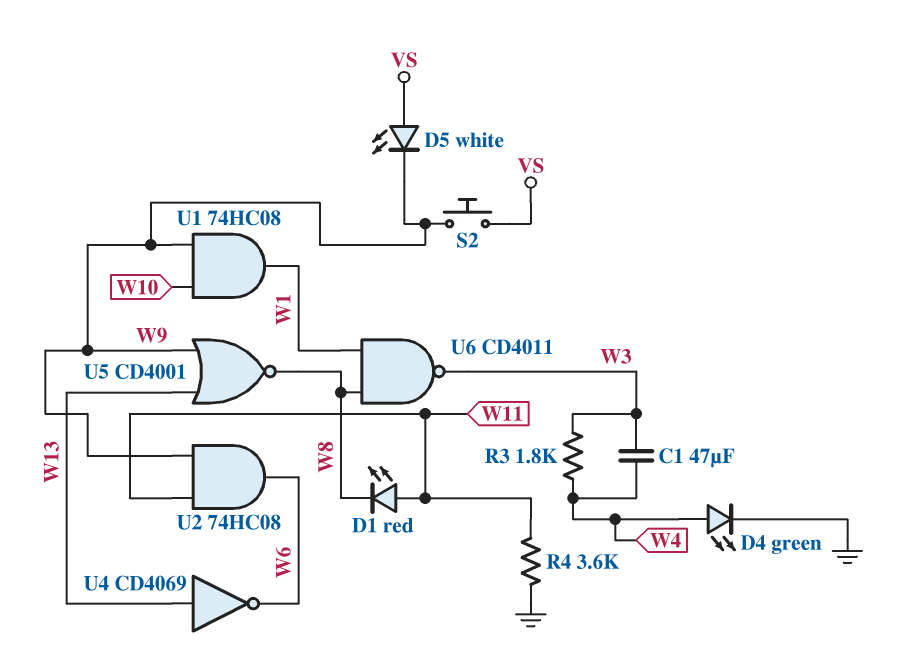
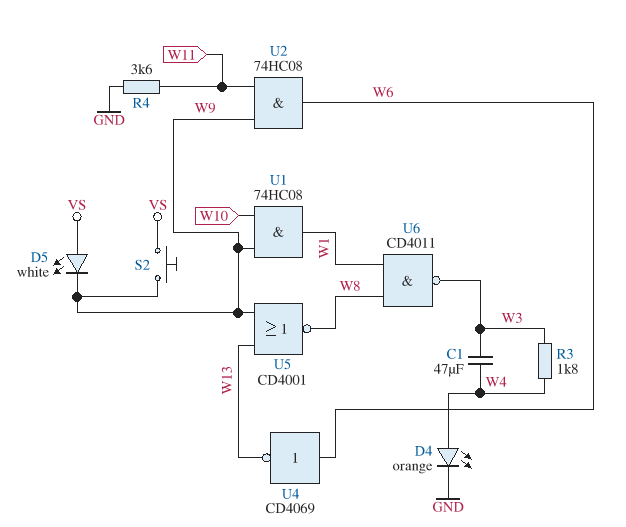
D1: LED red (A W11, K W8) -> none
D4: LED green (A W4, K GND) -> LED orange (A W4, K GND)
U4: NOT CD4069 (in W13, out W6) -> NOT CD4069 (in W6, out W13)

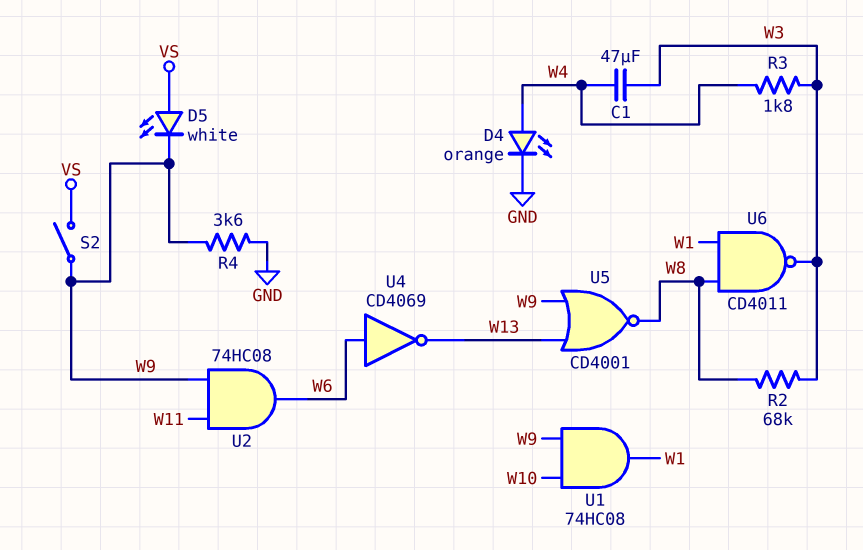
R2: none -> 68k (W3, W8)
R4: 3.6k (GND, W11) -> 3.6k (GND, W9)
S2: button (VS, W9) -> switch (VS, W9)

